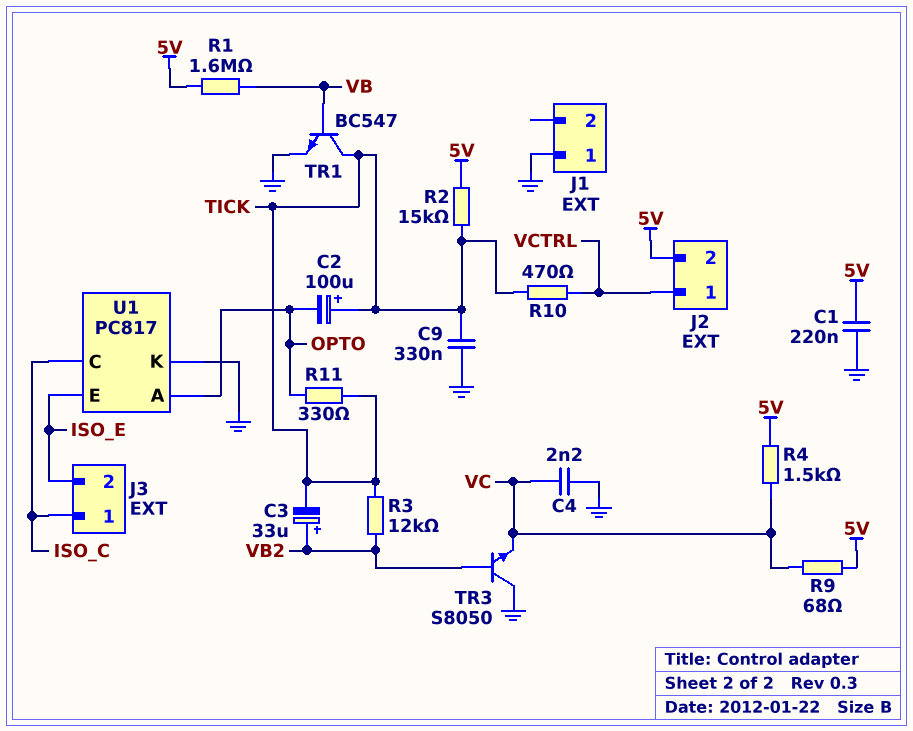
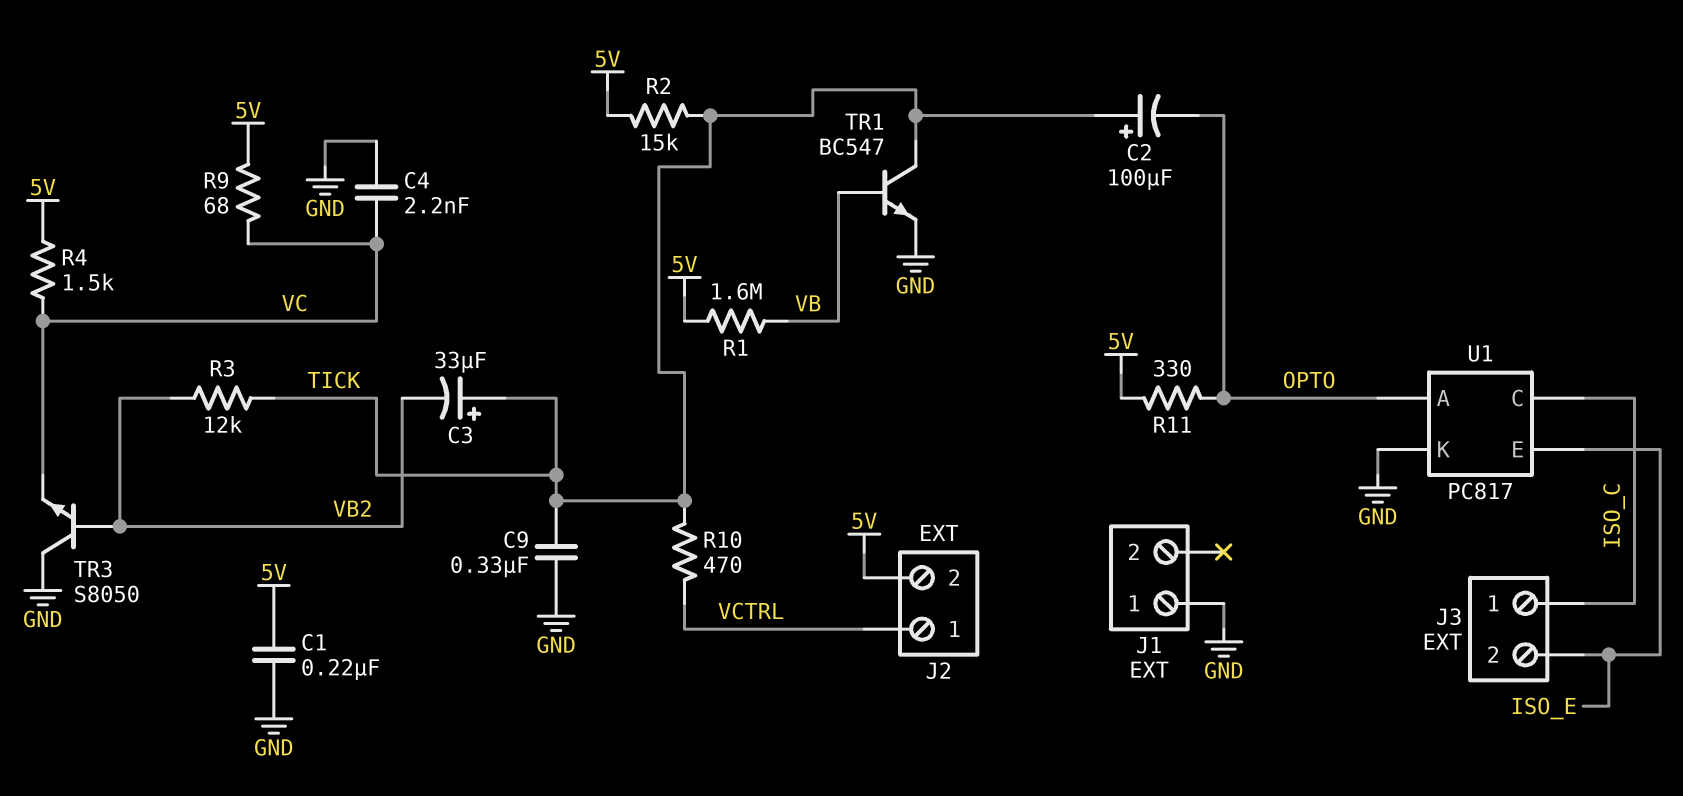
C3: 33uF (plus VB2, minus TICK) -> 33uF (plus TICK, minus VB2)
R11: 330 (OPTO, TICK) -> 330 (5V, OPTO)

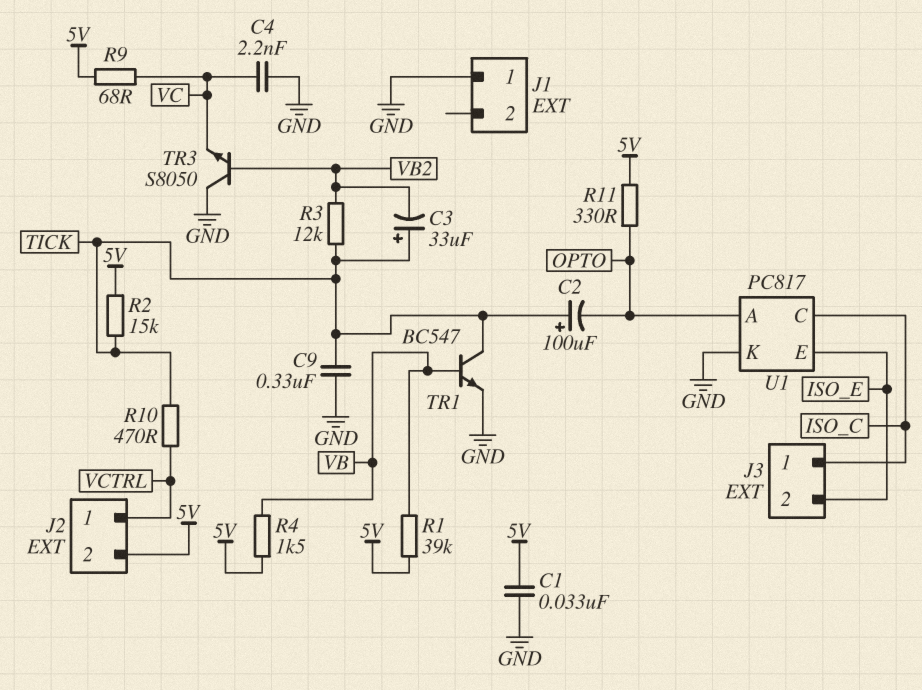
C1: 220nF (5V, GND) -> 33nF (5V, GND)
R1: 1.6M (5V, VB) -> 39k (5V, VB)
R4: 1.5k (5V, VC) -> 1.5k (5V, VB)

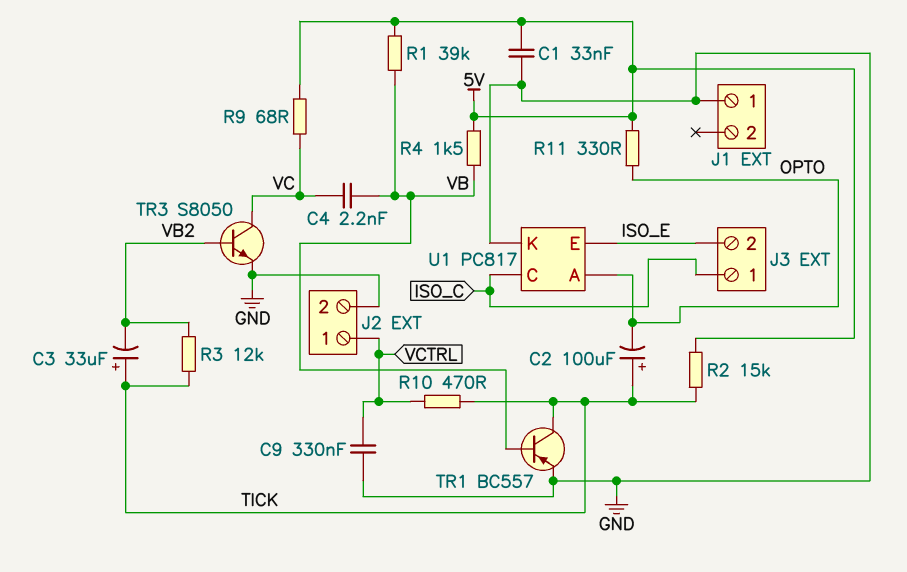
C4: 2.2nF (GND, VC) -> 2.2nF (VB, VC)
C9: 330nF (GND, TICK) -> 330nF (GND, VCTRL)
J2 pin 2: 5V -> GND
TR1: NPN BC547 (B VB, C TICK, E GND) -> PNP BC557 (B VB, C TICK, E GND)
TR3: NPN S8050 (B VB2, C GND, E VC) -> NPN S8050 (B VB2, C VC, E GND)

